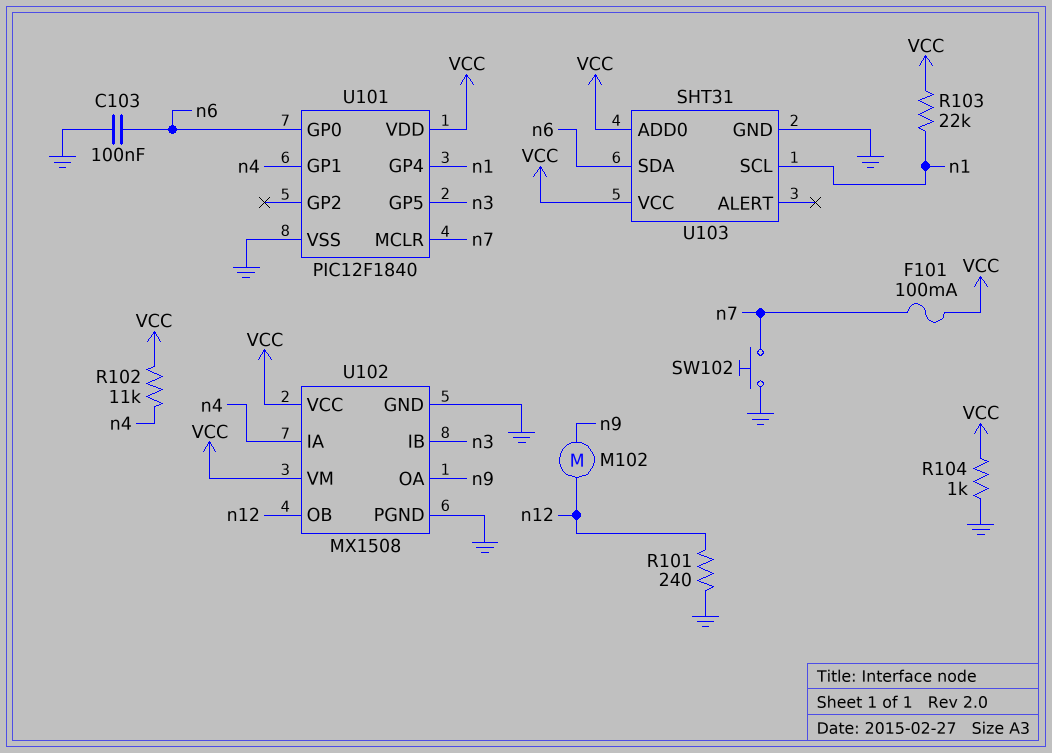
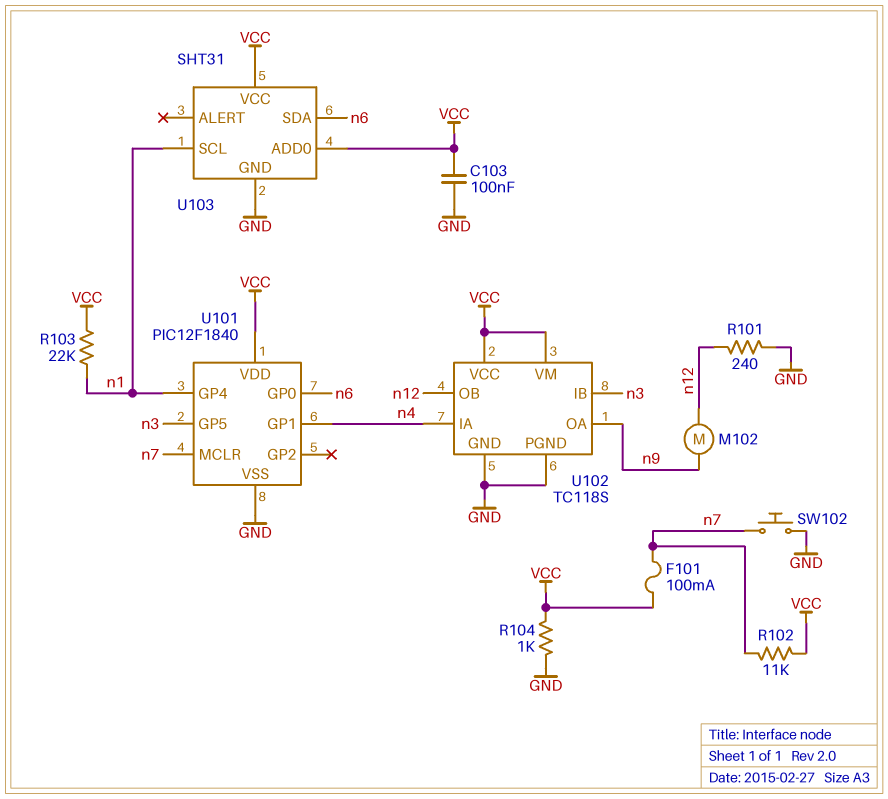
C103: 100nF (GND, n6) -> 100nF (GND, VCC)
R102: 11k (VCC, n4) -> 11k (VCC, n7)
U102: MX1508 -> TC118S

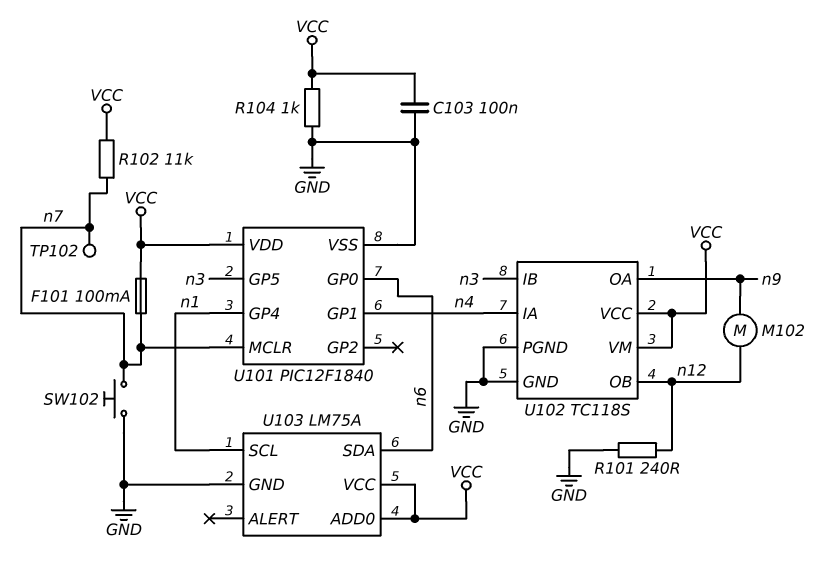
R103: 22k (VCC, n1) -> none
TP102: none -> test point (n7)
U103: SHT31 -> LM75A

